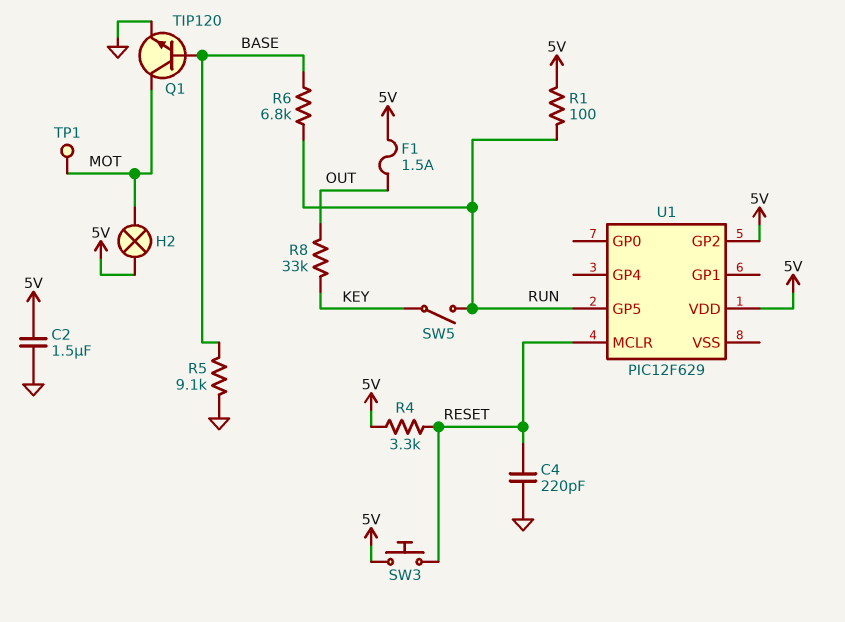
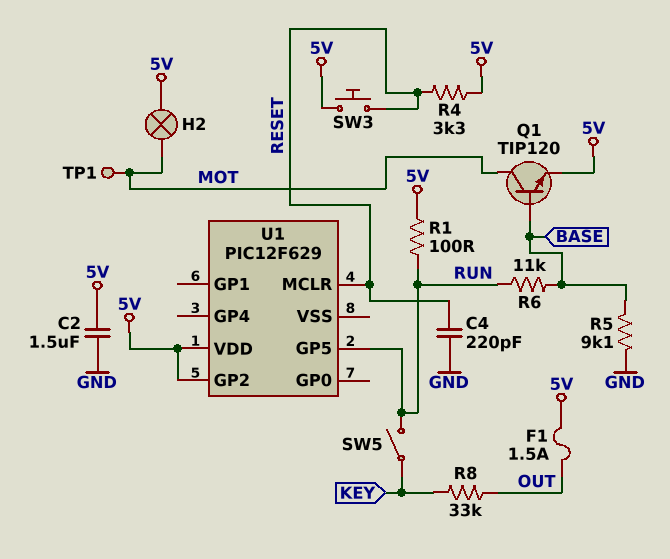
Q1: NPN TIP120 (B BASE, C MOT, E GND) -> NPN TIP120 (B BASE, C MOT, E 5V)
R6: 6.8k (BASE, RUN) -> 11k (BASE, RUN)

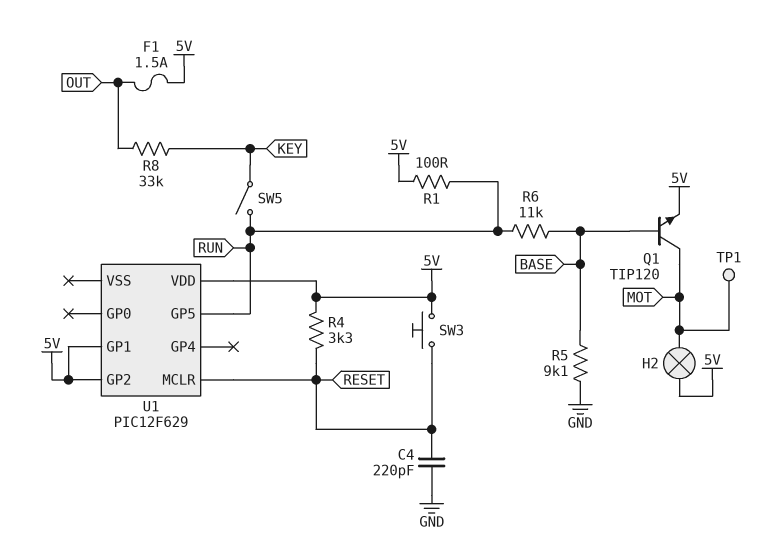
C2: 1.5uF (5V, GND) -> none
U1 pin GP1: none -> 5V

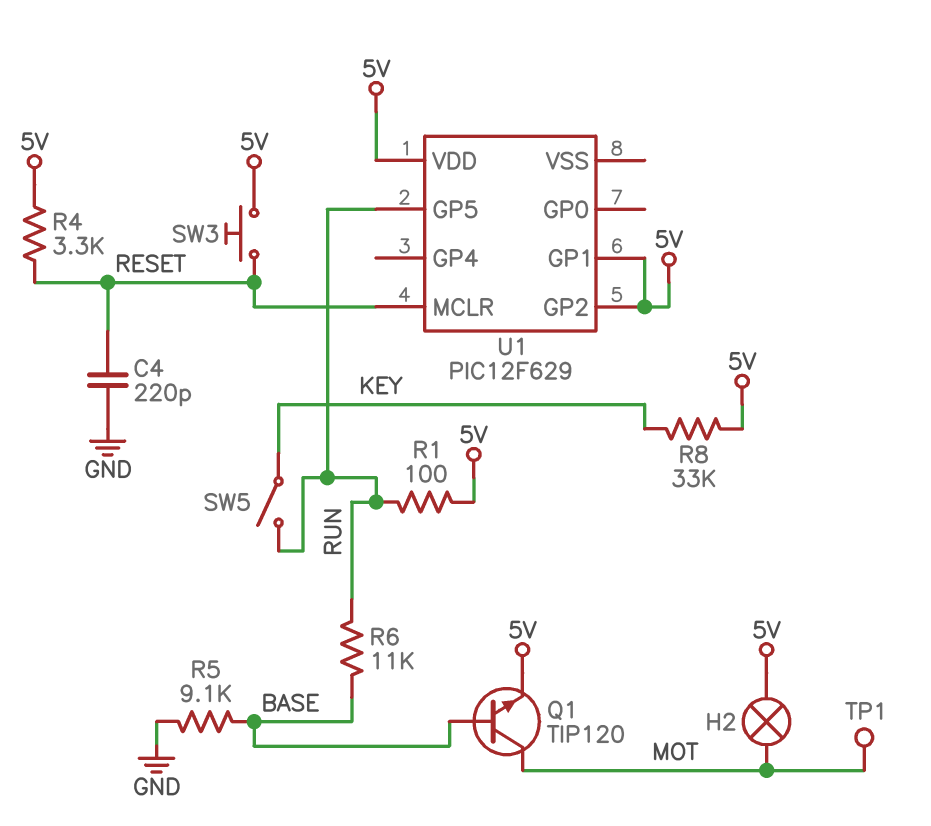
F1: 1.5A (5V, OUT) -> none
R8: 33k (KEY, OUT) -> 33k (5V, KEY)

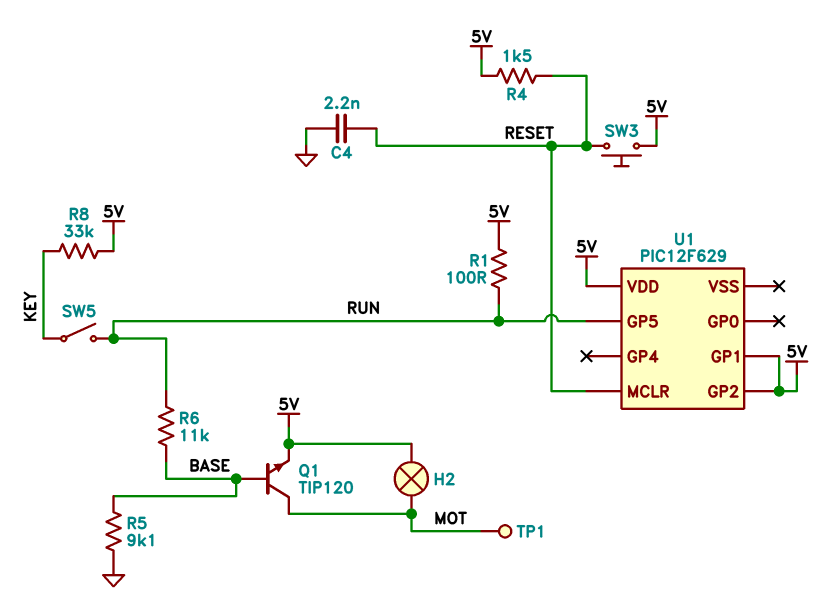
C4: 220pF (GND, RESET) -> 2.2nF (GND, RESET)
R4: 3.3k (5V, RESET) -> 1.5k (5V, RESET)

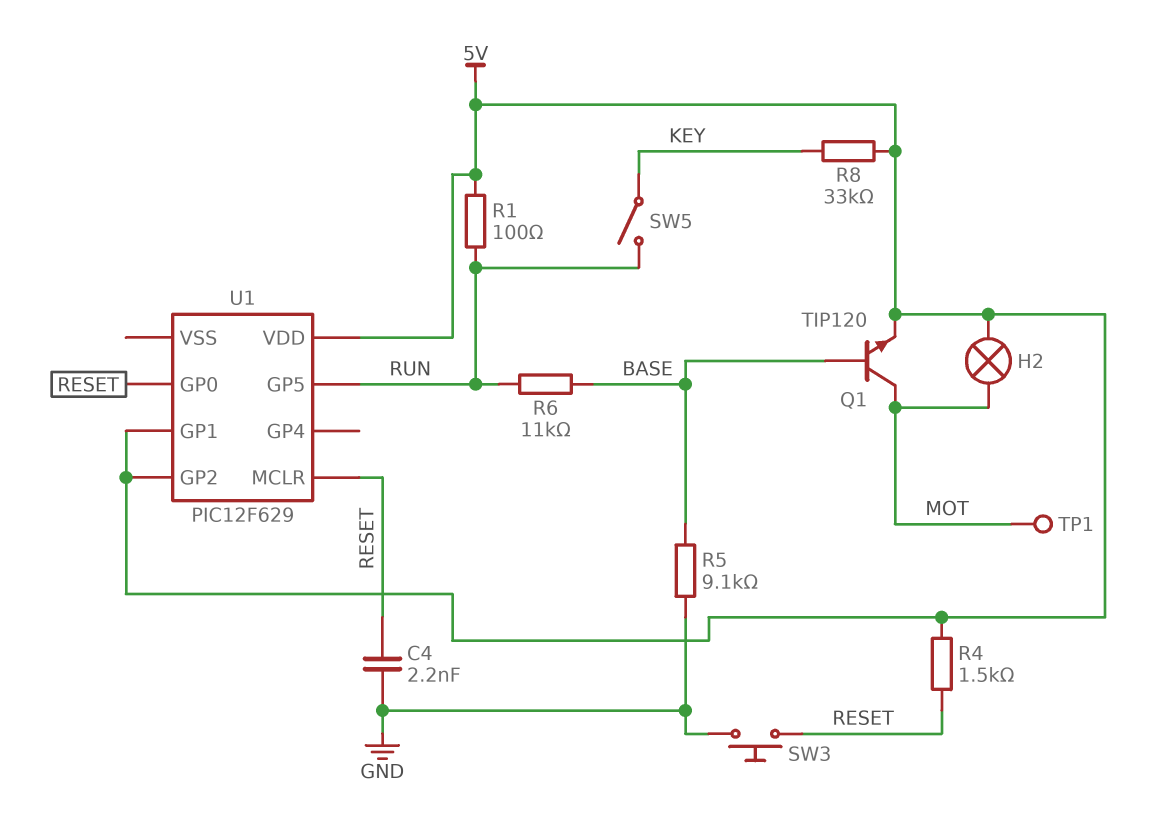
SW3: button (5V, RESET) -> button (GND, RESET)
U1 pin GP0: none -> RESET

